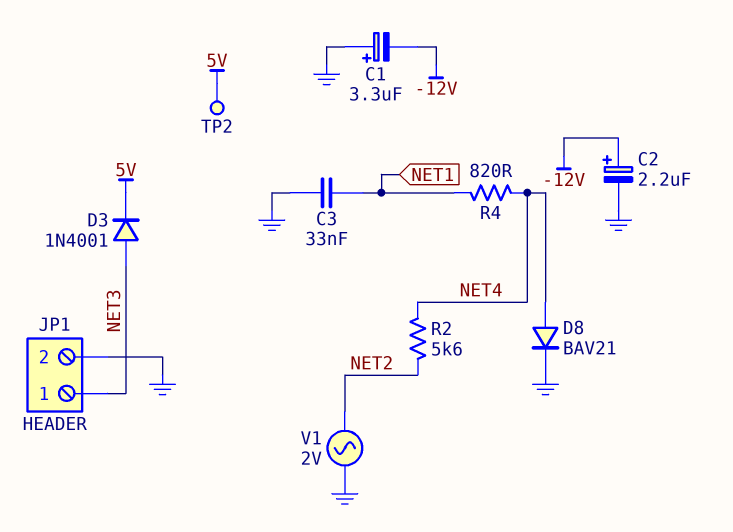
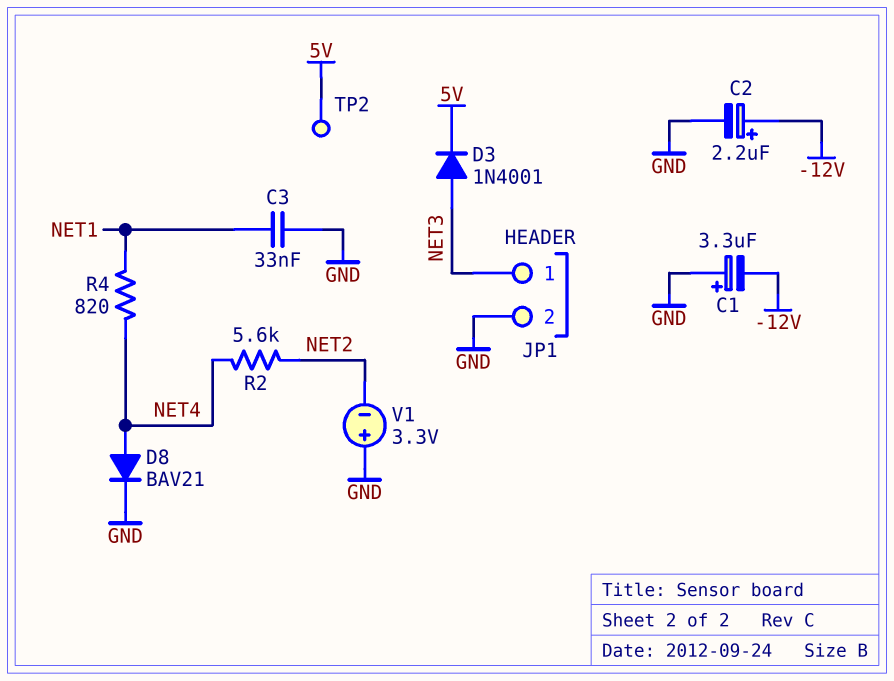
V1: AC 2V (GND, NET2) -> 3.3V (plus GND, minus NET2)

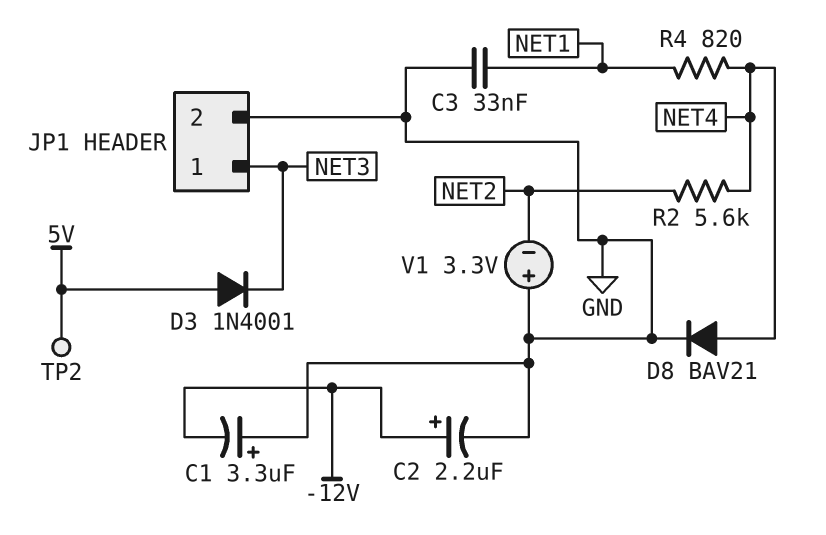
D3: diode 1N4001 (A NET3, K 5V) -> diode 1N4001 (A 5V, K NET3)

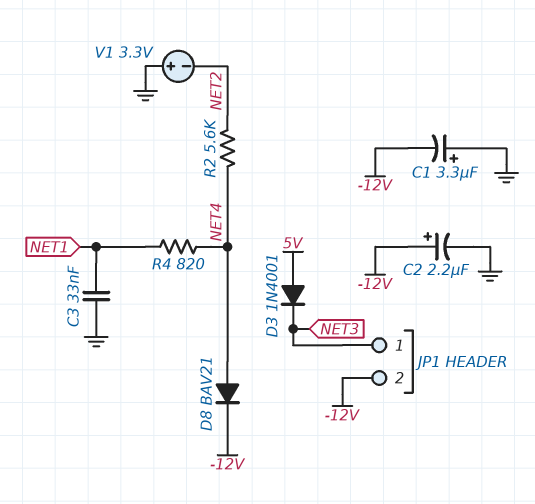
D8: diode BAV21 (A NET4, K GND) -> diode BAV21 (A NET4, K -12V)
JP1 pin 2: GND -> -12V
TP2: test point (5V) -> none

